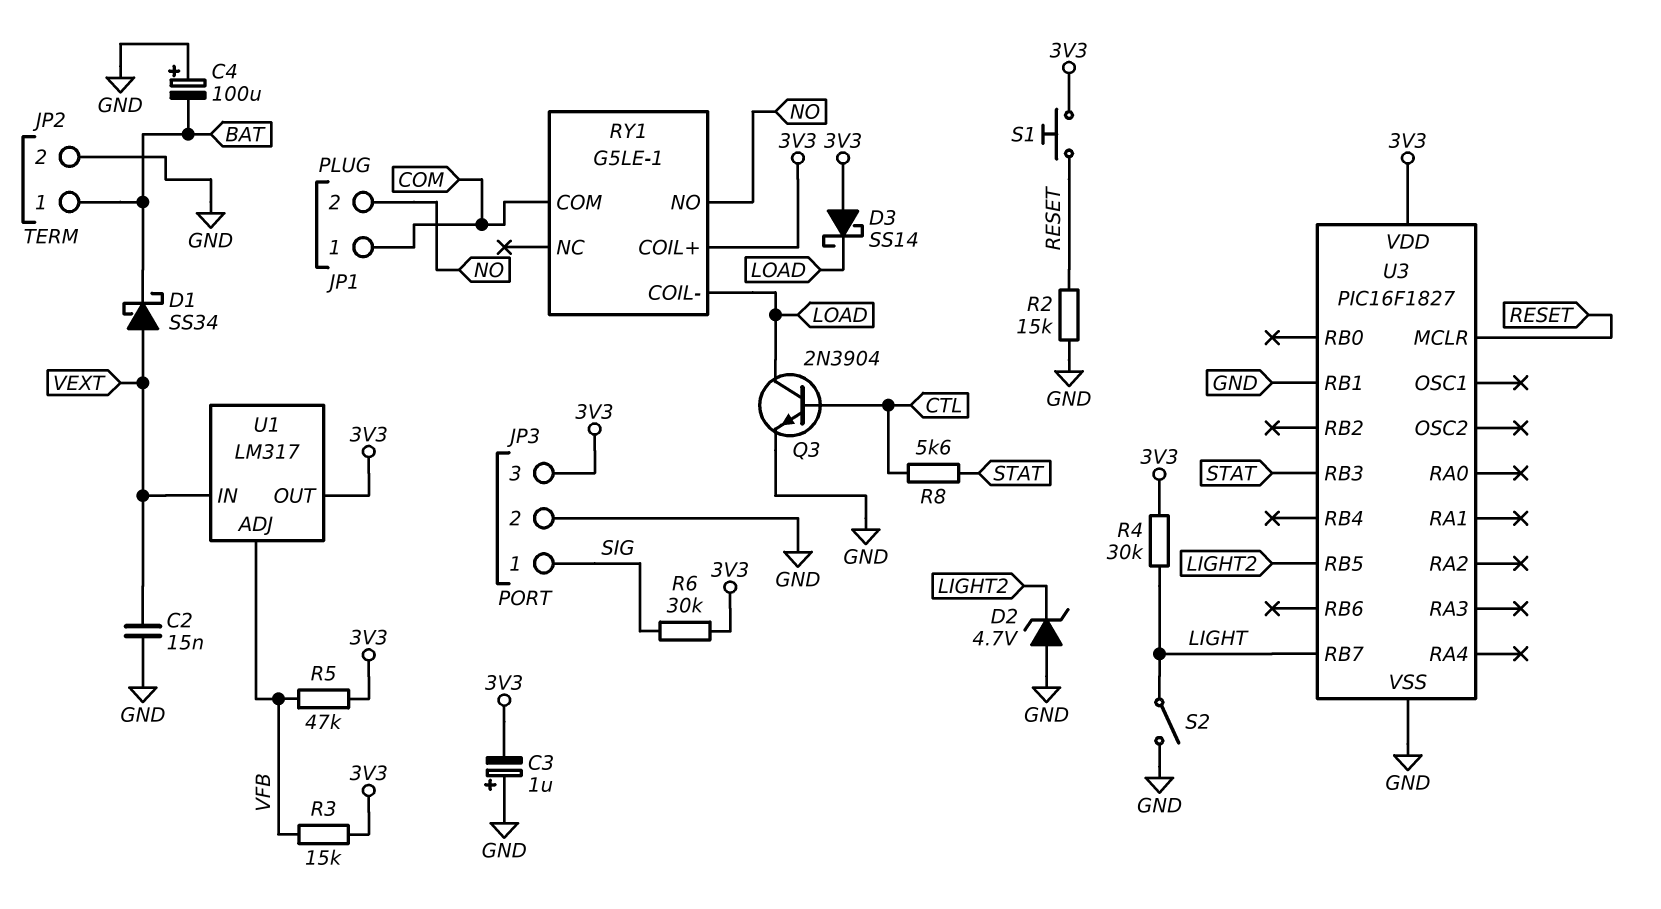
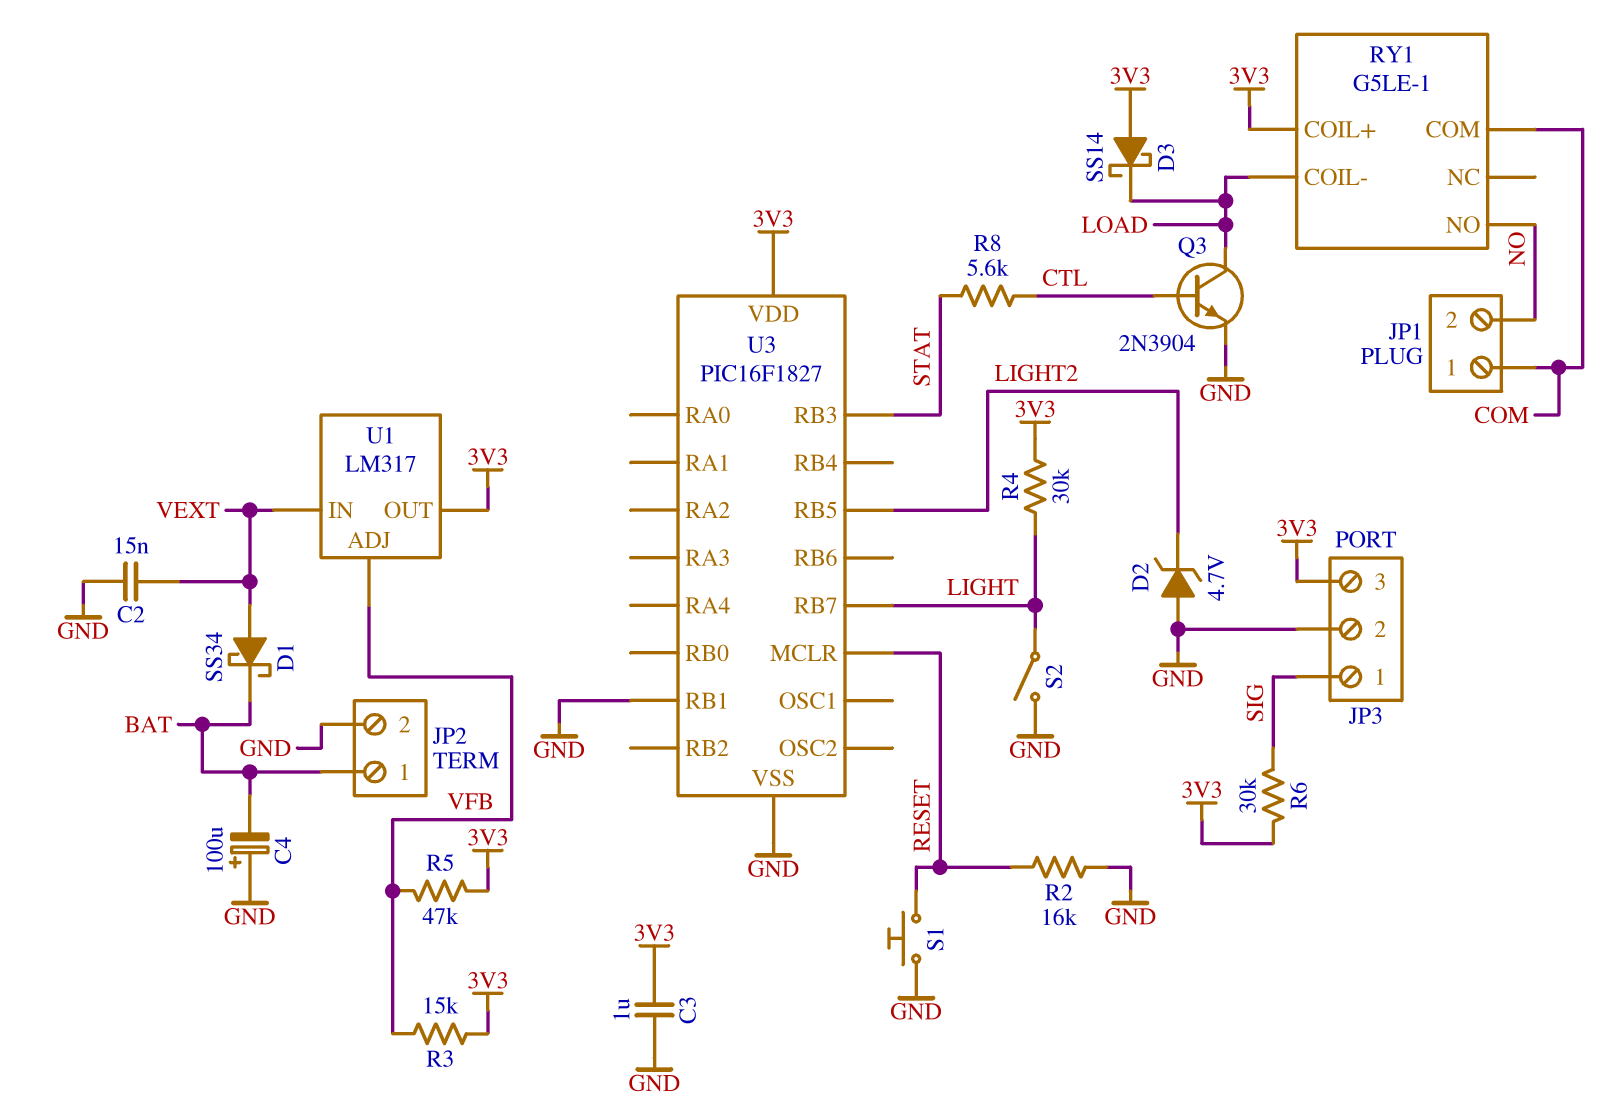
C3: 1uF (plus GND, minus 3V3) -> 1uF (3V3, GND)
R2: 15k (GND, RESET) -> 16k (GND, RESET)
S1: button (3V3, RESET) -> button (GND, RESET)

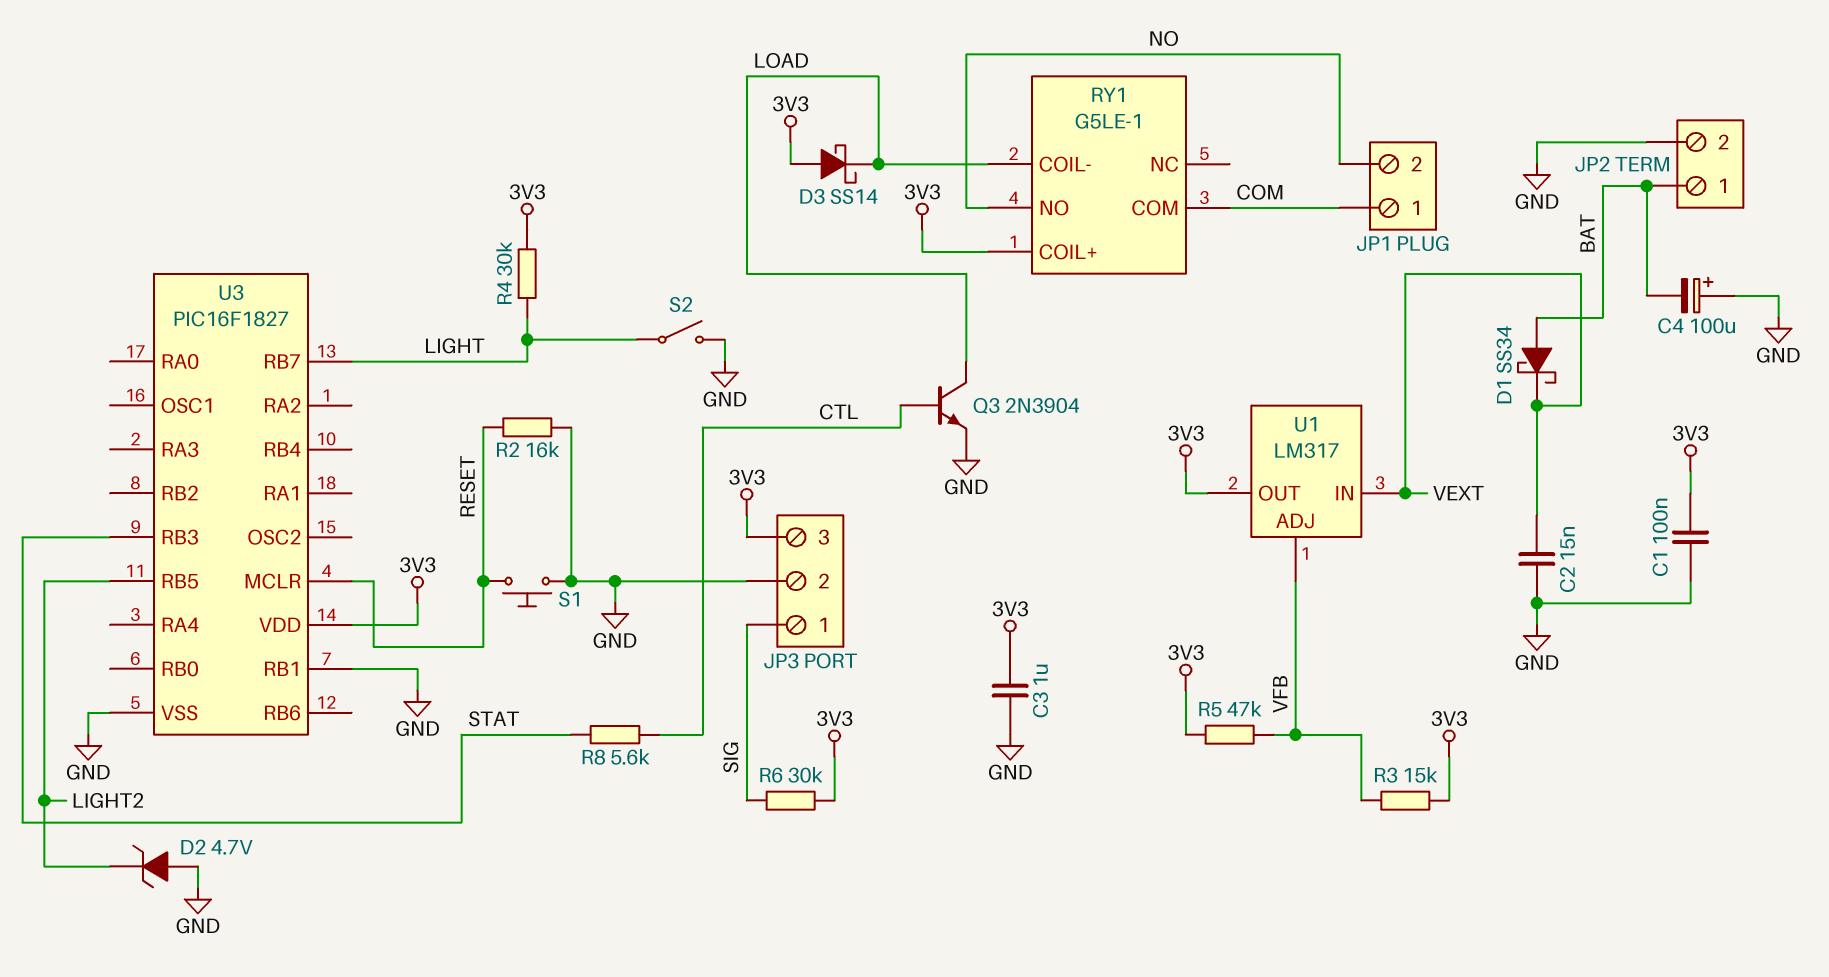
C1: none -> 100nF (3V3, GND)
D1: schottky SS34 (A VEXT, K BAT) -> schottky SS34 (A BAT, K VEXT)

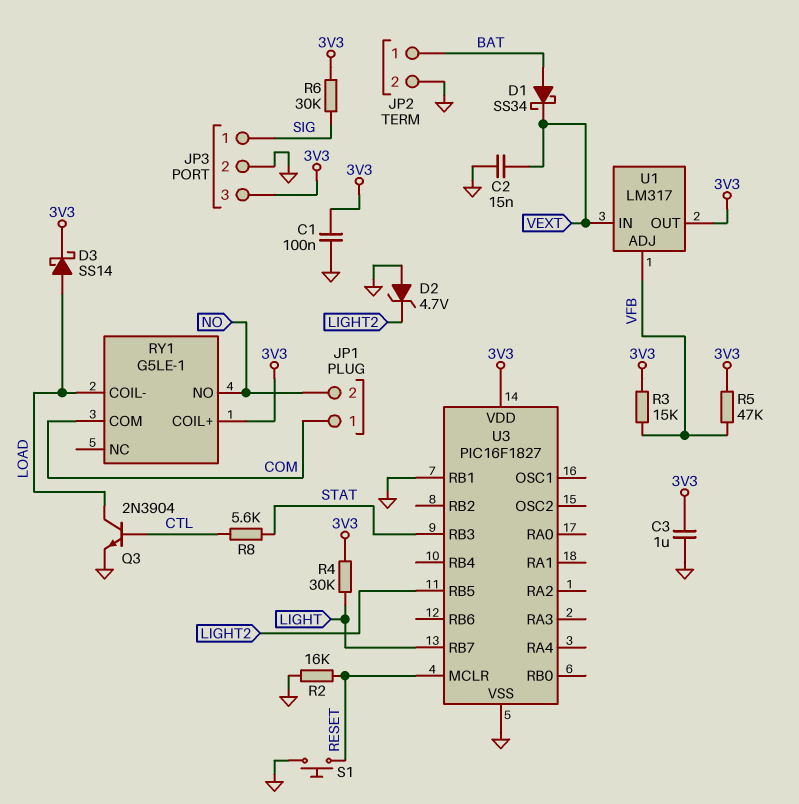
C4: 100uF (plus GND, minus BAT) -> none
D3: schottky SS14 (A 3V3, K LOAD) -> schottky SS14 (A LOAD, K 3V3)
S2: switch (GND, LIGHT) -> none

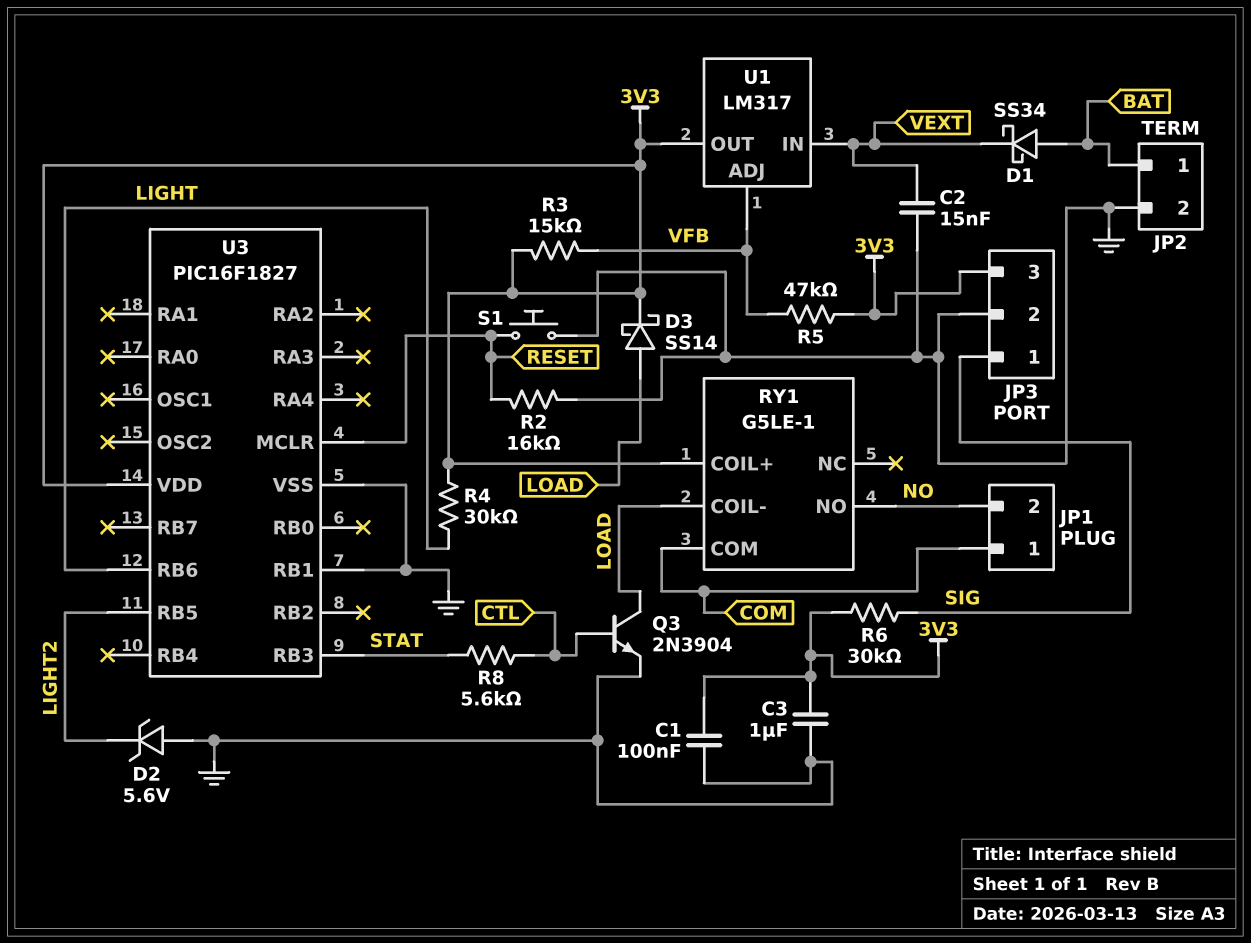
D2: zener 4.7V (A GND, K LIGHT2) -> zener 5.6V (A GND, K LIGHT2)
U3 pin RB6: none -> LIGHT
U3 pin RB7: LIGHT -> none

